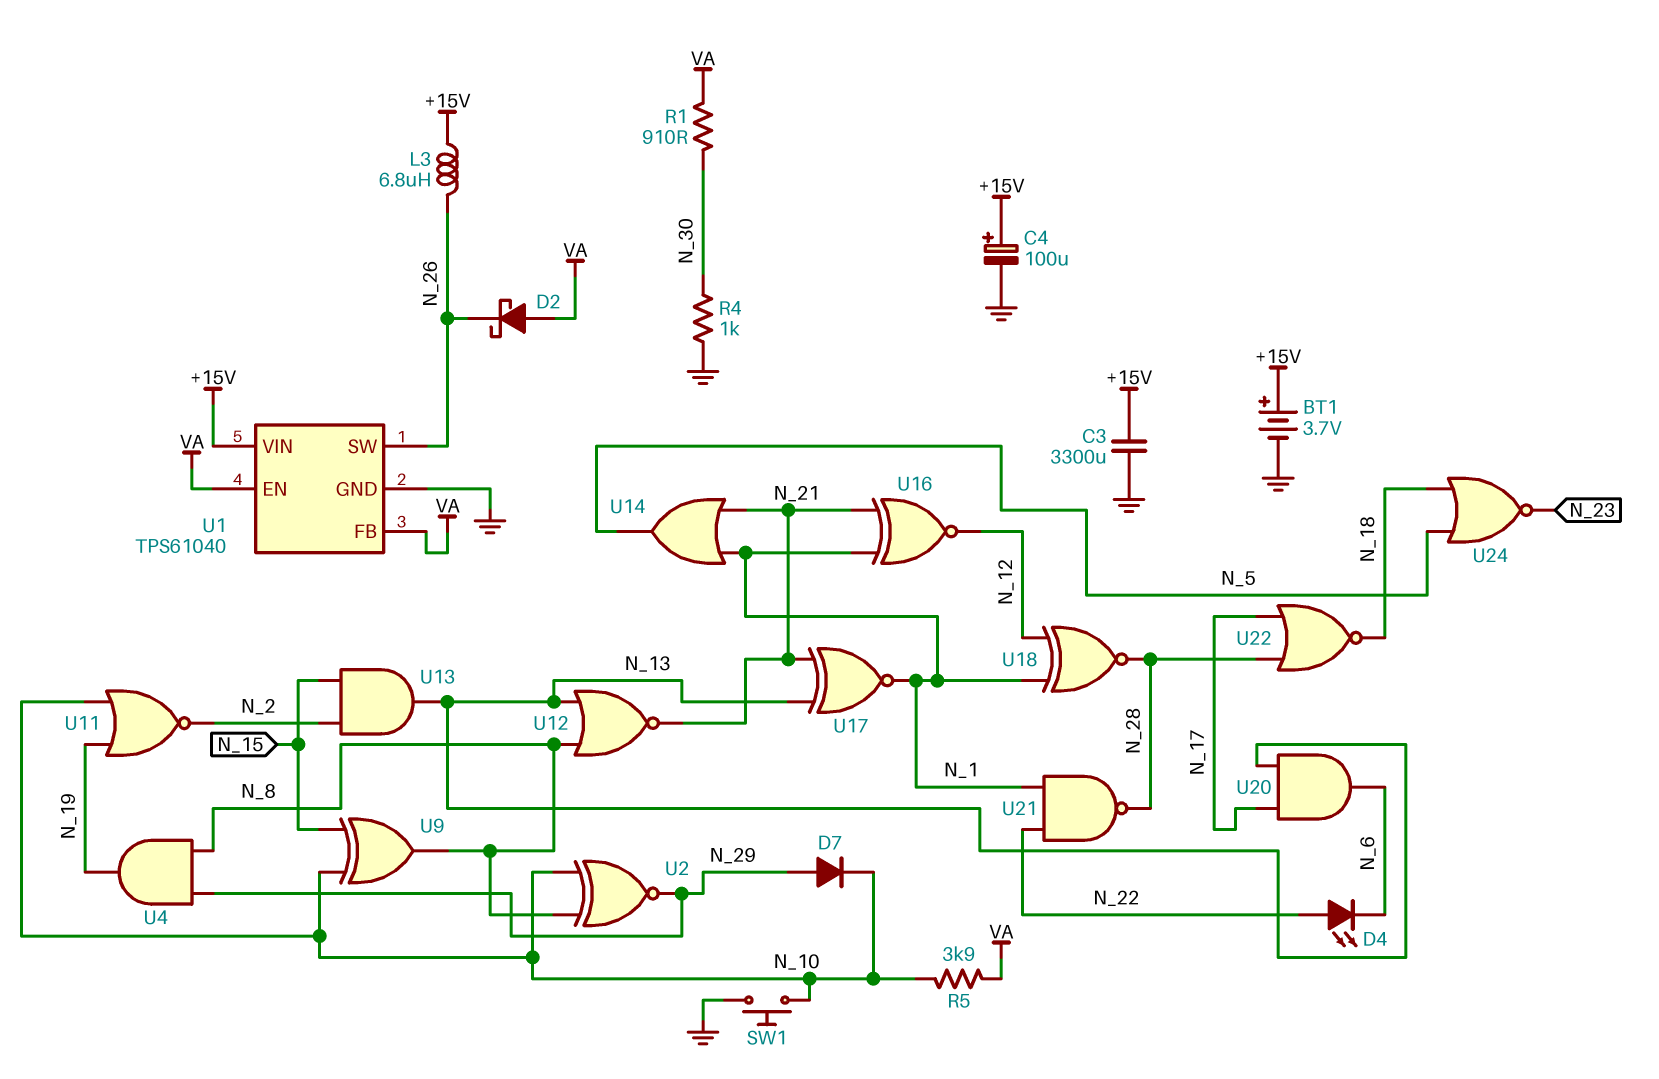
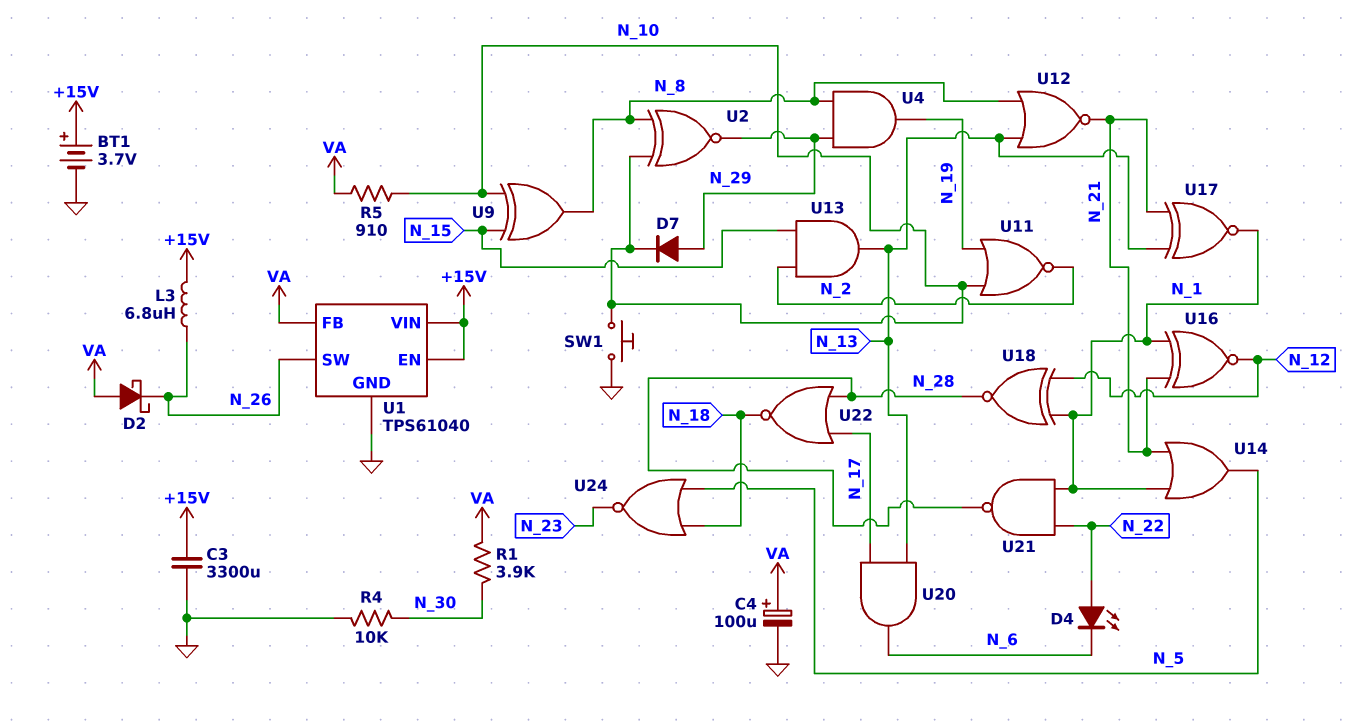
C4: 100uF (plus +15V, minus GND) -> 100uF (plus VA, minus GND)
R1: 910 (N_30, VA) -> 3.9k (N_30, VA)
R4: 1k (GND, N_30) -> 10k (GND, N_30)
R5: 3.9k (N_10, VA) -> 910 (N_10, VA)
U1 pin EN: VA -> +15V

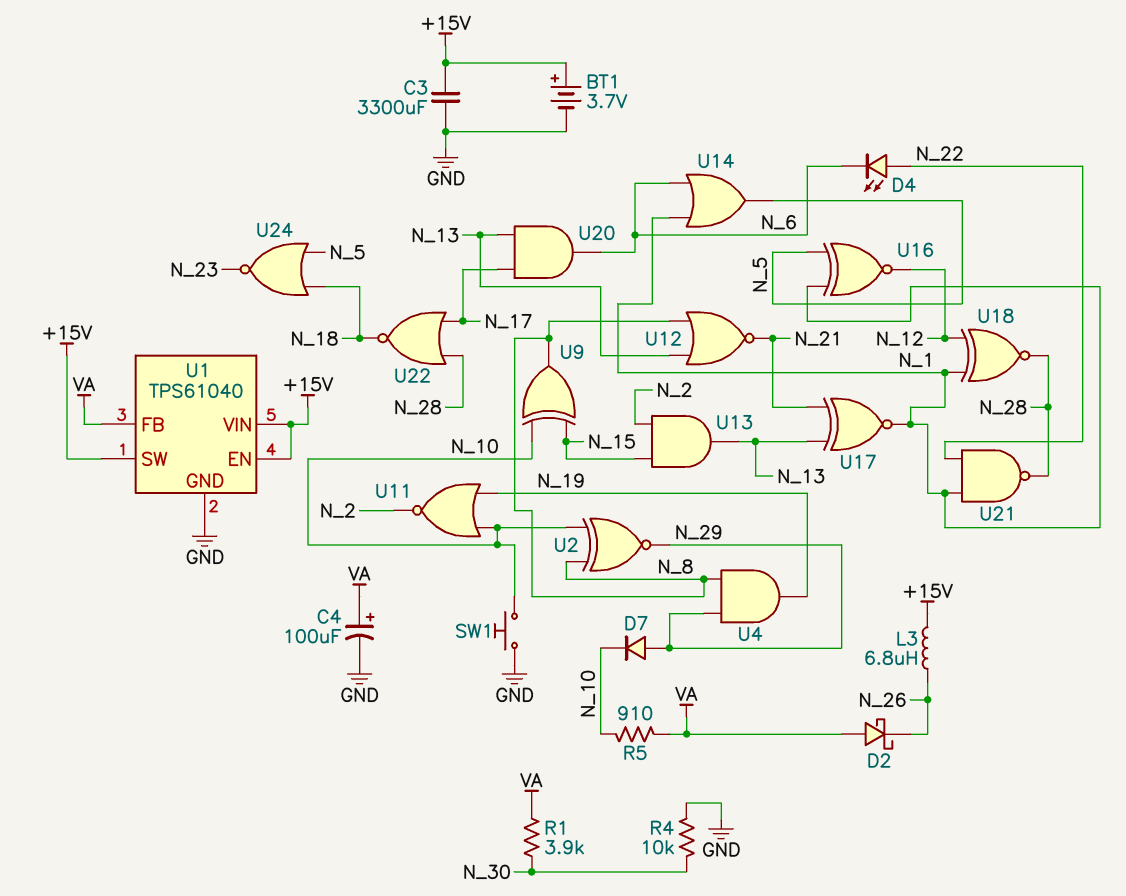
U1 pin SW: N_26 -> +15V
U14: OR (in N_1, in N_21, out N_5) -> OR (in N_1, in N_6, out N_5)
U16: XNOR (in N_1, in N_21, out N_12) -> XNOR (in N_1, in N_5, out N_12)

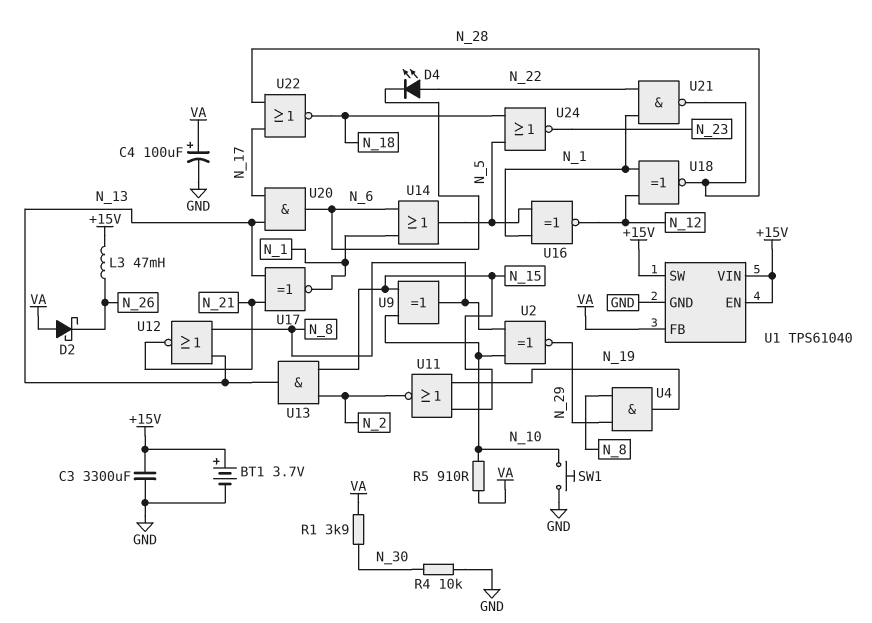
D7: diode (A N_29, K N_10) -> none
L3: 6.8uH (+15V, N_26) -> 47mH (+15V, N_26)
U11: NOR (in N_10, in N_19, out N_2) -> NOR (in N_15, in N_19, out N_2)

